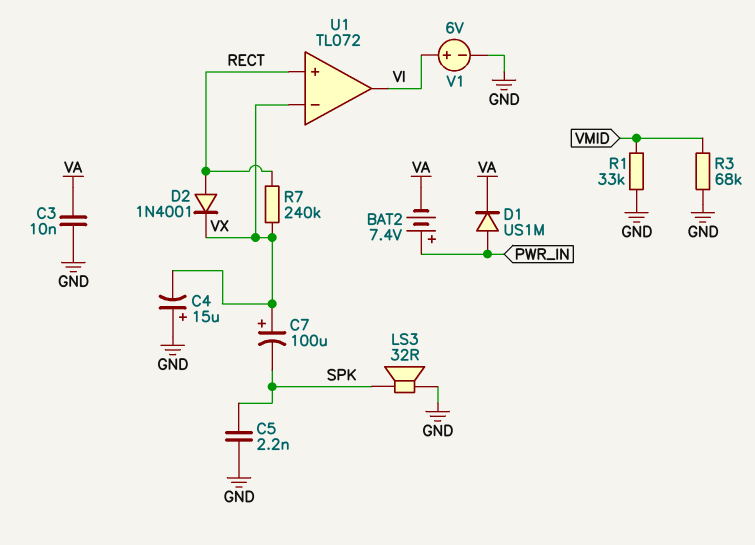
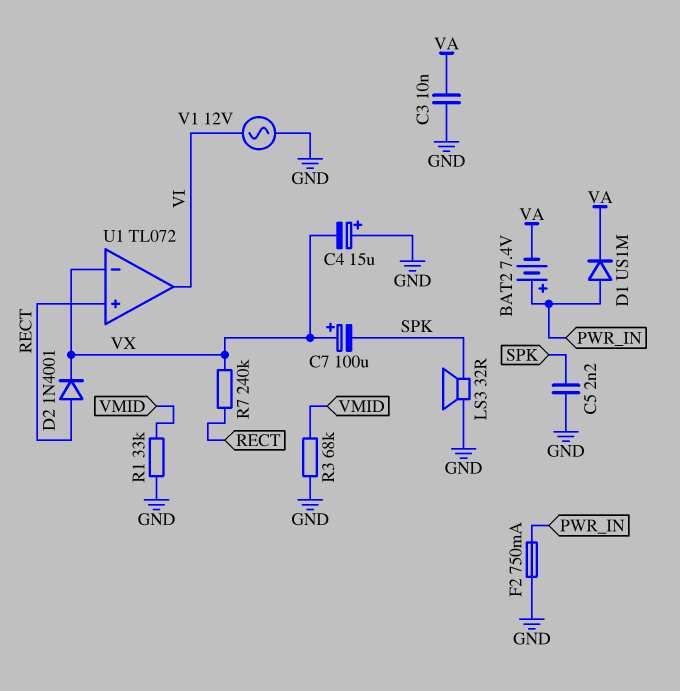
F2: none -> 750mA (GND, PWR_IN)
V1: 6V (plus VI, minus GND) -> AC 12V (GND, VI)

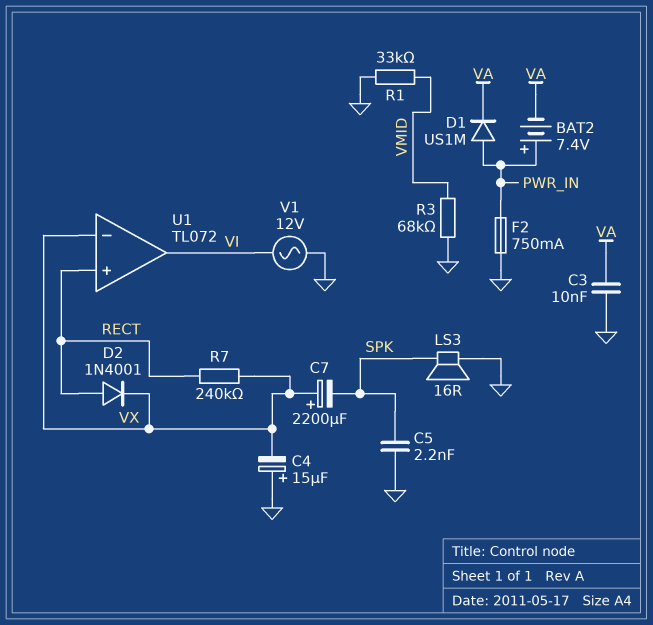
C7: 100uF (plus VX, minus SPK) -> 2200uF (plus VX, minus SPK)
LS3: speaker 32R (GND, SPK) -> speaker 16R (GND, SPK)

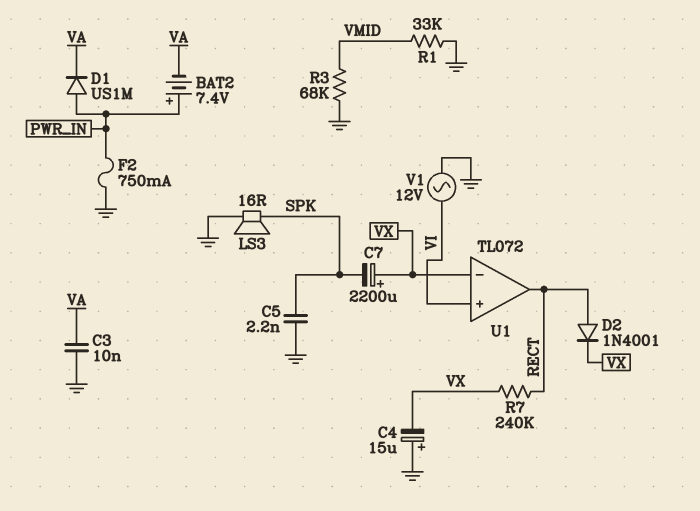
U1 pin in+: RECT -> VI
U1 pin out: VI -> RECT

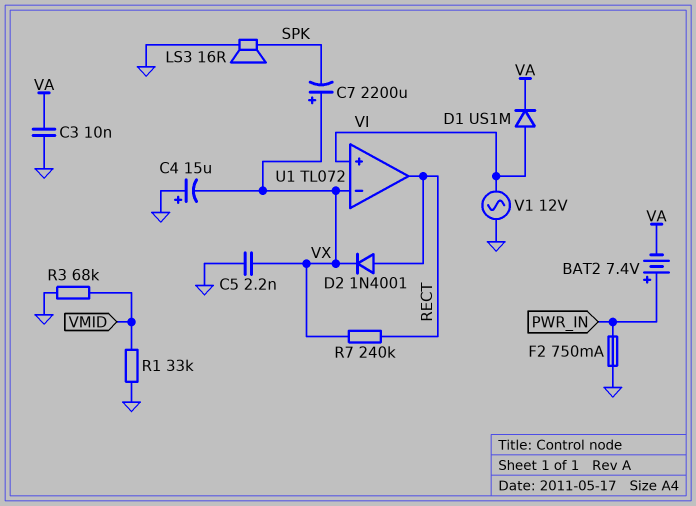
C5: 2.2nF (GND, SPK) -> 2.2nF (GND, VX)
D1: diode US1M (A PWR_IN, K VA) -> diode US1M (A VI, K VA)

